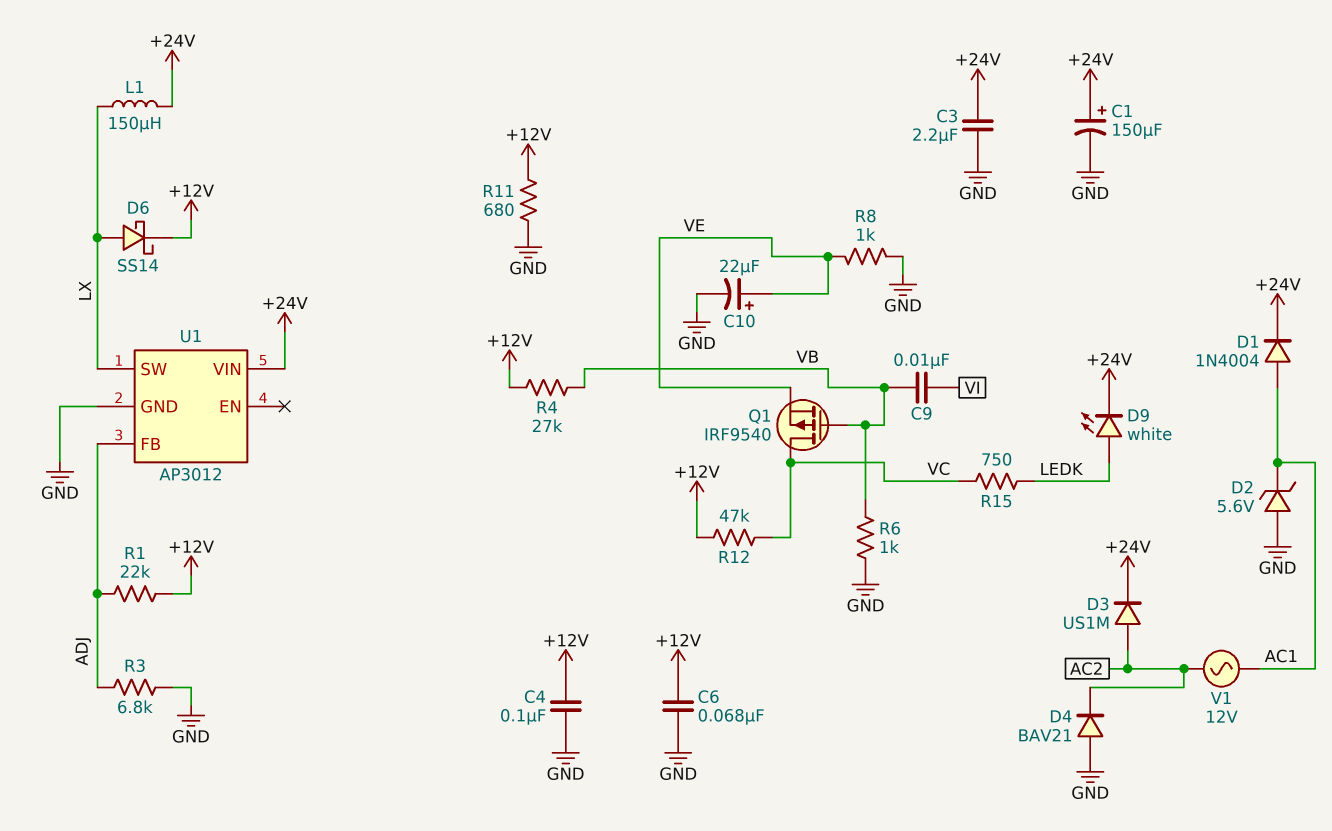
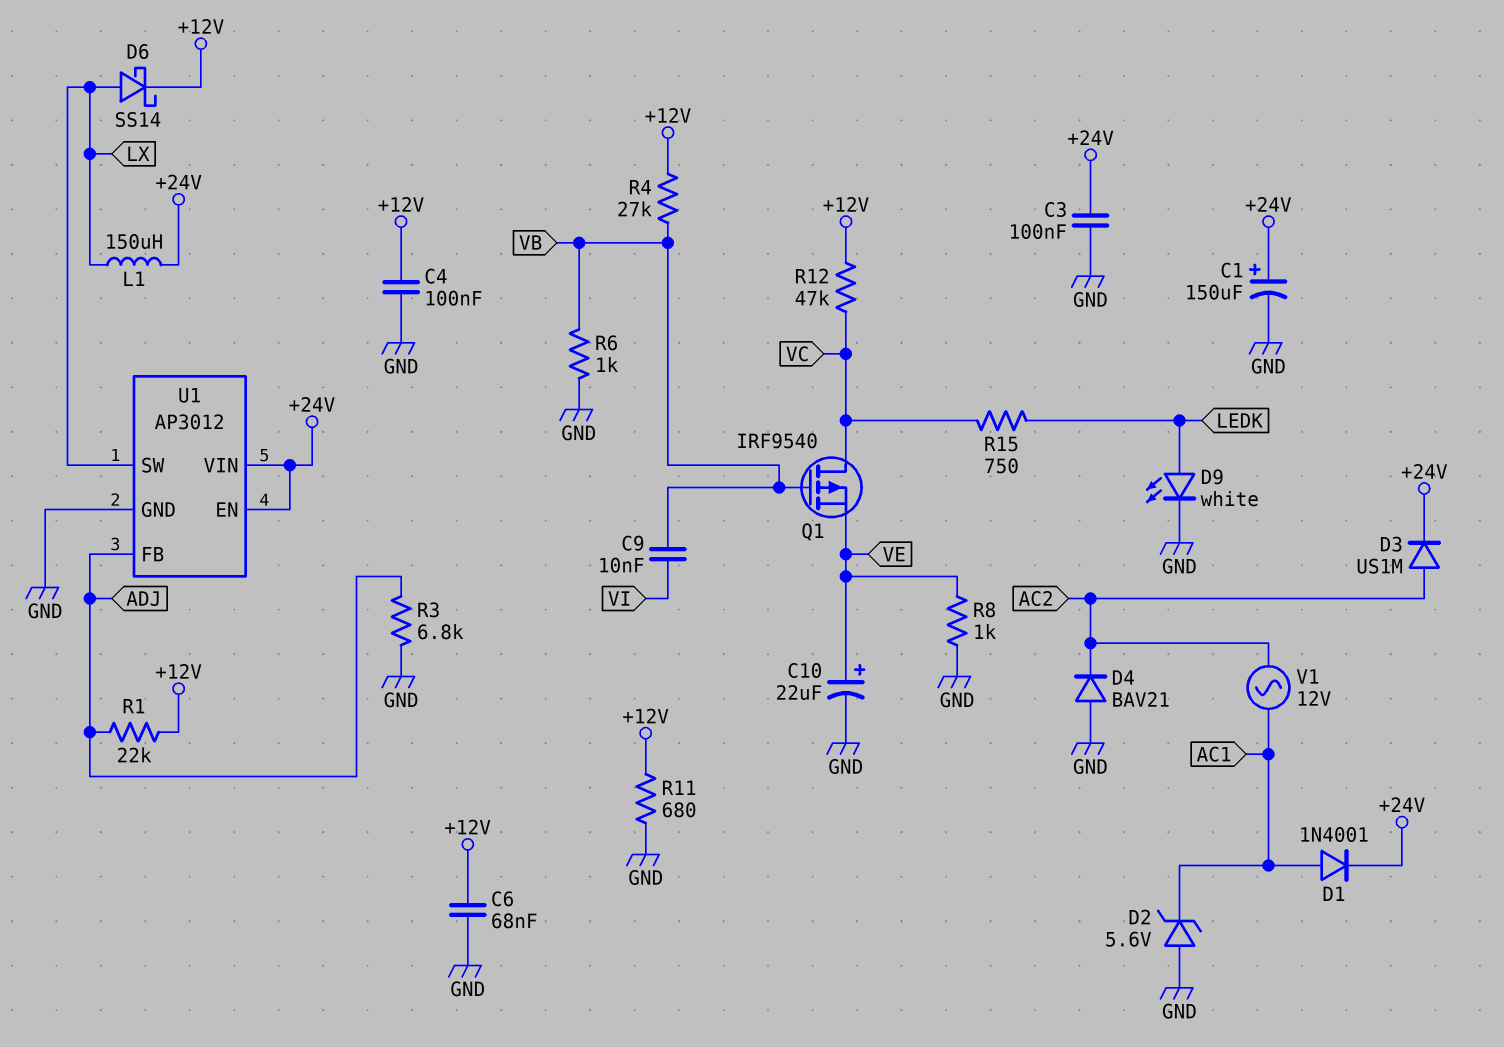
C3: 2.2uF (+24V, GND) -> 100nF (+24V, GND)
D1: diode 1N4004 (A AC1, K +24V) -> diode 1N4001 (A AC1, K +24V)
D9: LED white (A LEDK, K +24V) -> LED white (A LEDK, K GND)
U1 pin EN: none -> +24V

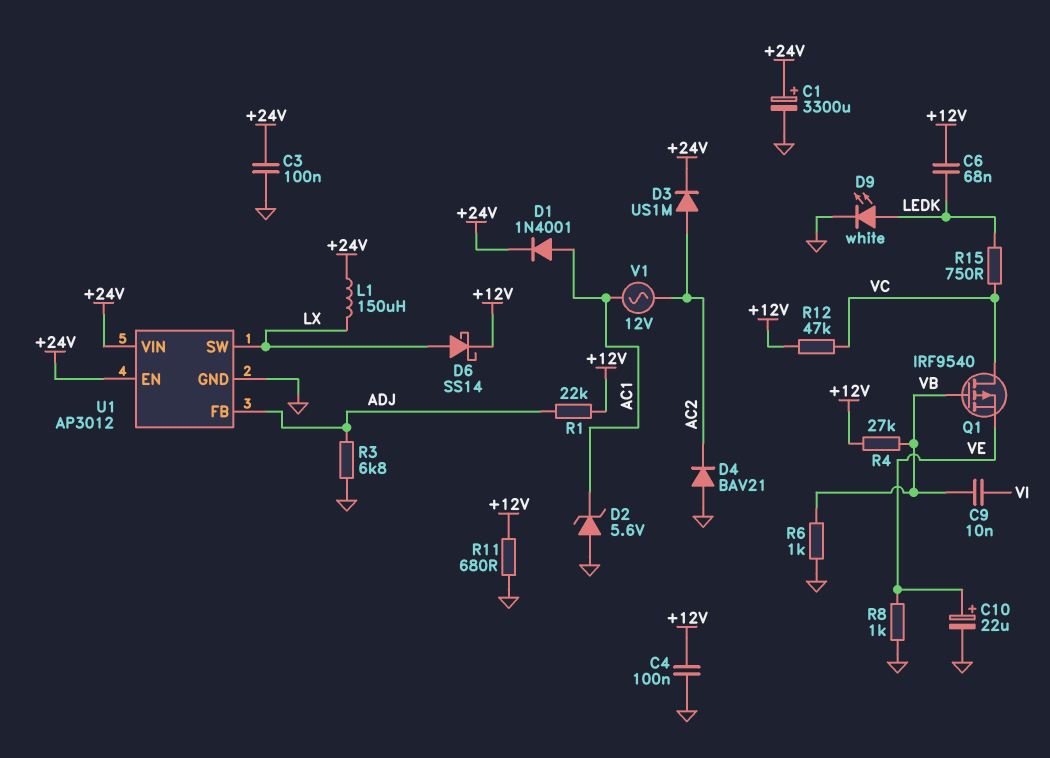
C1: 150uF (plus +24V, minus GND) -> 3300uF (plus +24V, minus GND)
C6: 68nF (+12V, GND) -> 68nF (+12V, LEDK)

